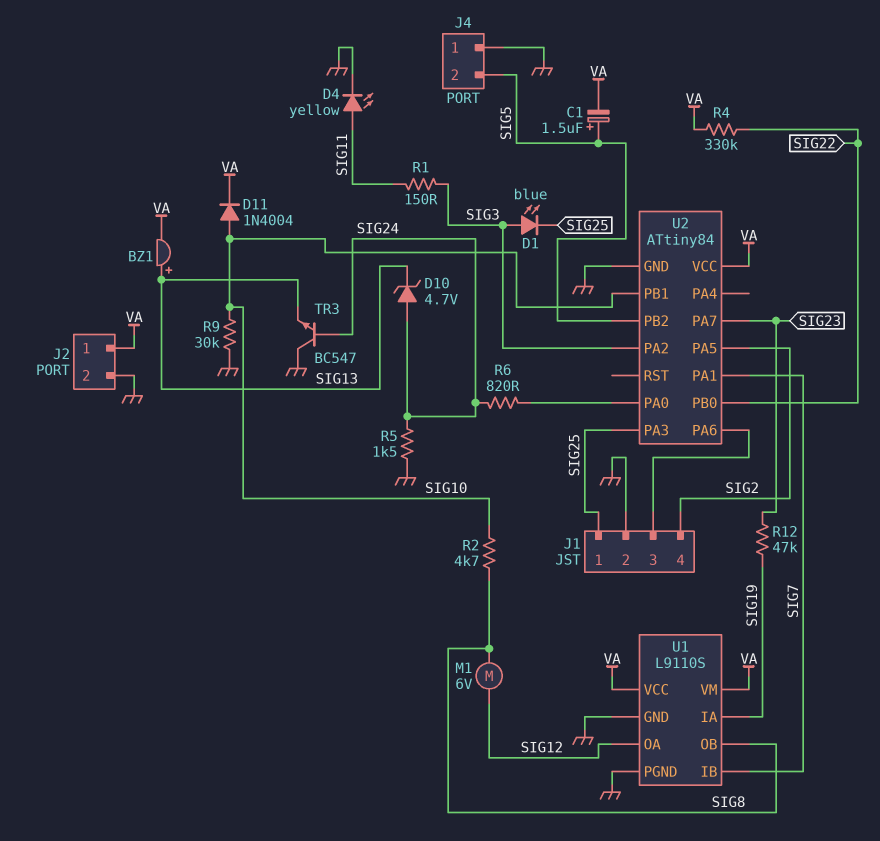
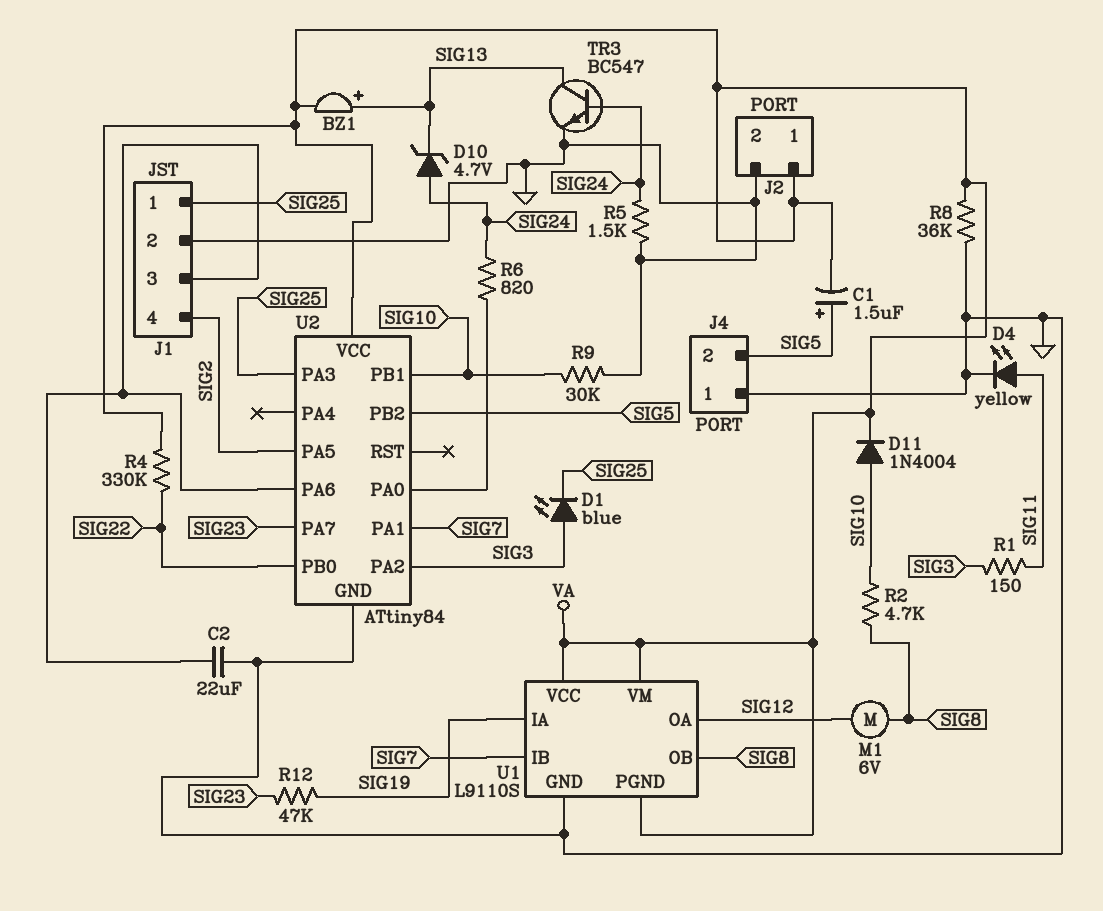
C2: none -> 22uF (GND, J1/3)
R8: none -> 36k (GND, VA)
TR3: NPN BC547 (B SIG24, C GND, E SIG13) -> NPN BC547 (B SIG24, C SIG13, E GND)
U1 pin PGND: GND -> VA

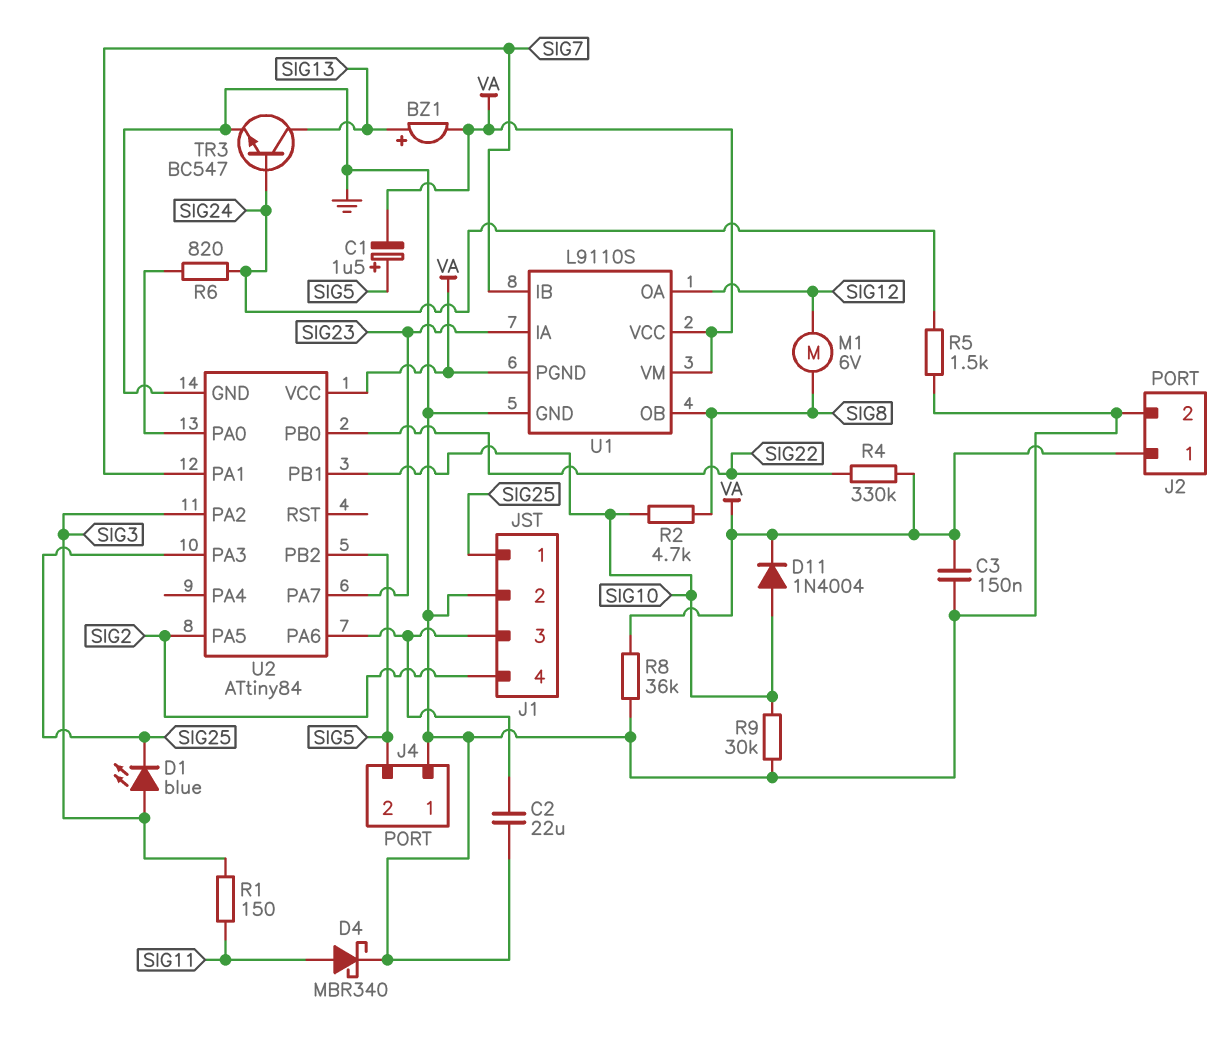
C3: none -> 150nF (GND, VA)
D4: LED yellow (A SIG11, K GND) -> schottky MBR340 (A SIG11, K GND)
D10: zener 4.7V (A SIG24, K SIG13) -> none
R12: 47k (SIG19, SIG23) -> none
U1 pin IA: SIG19 -> SIG23

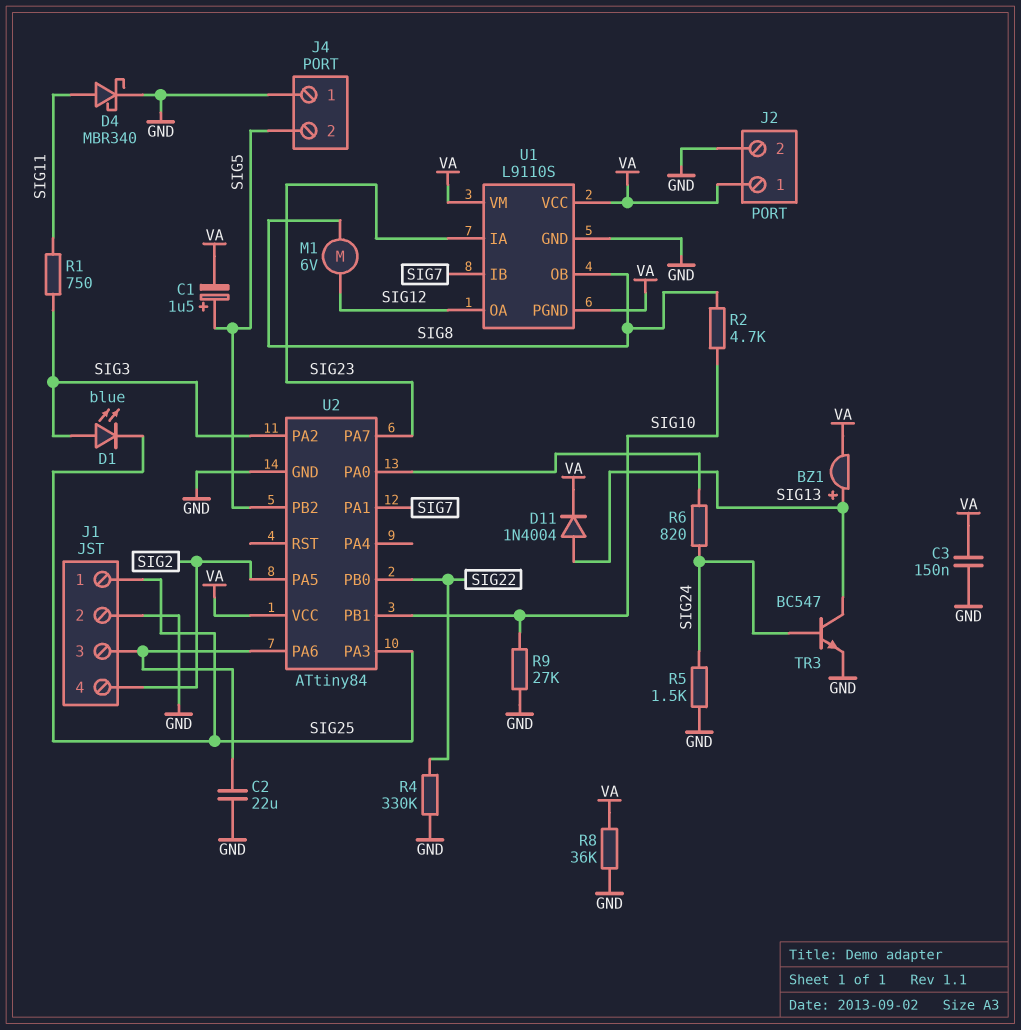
D11: diode 1N4004 (A SIG10, K VA) -> diode 1N4004 (A SIG13, K VA)
R1: 150 (SIG3, SIG11) -> 750 (SIG3, SIG11)
R4: 330k (SIG22, VA) -> 330k (GND, SIG22)
R9: 30k (GND, SIG10) -> 27k (GND, SIG10)

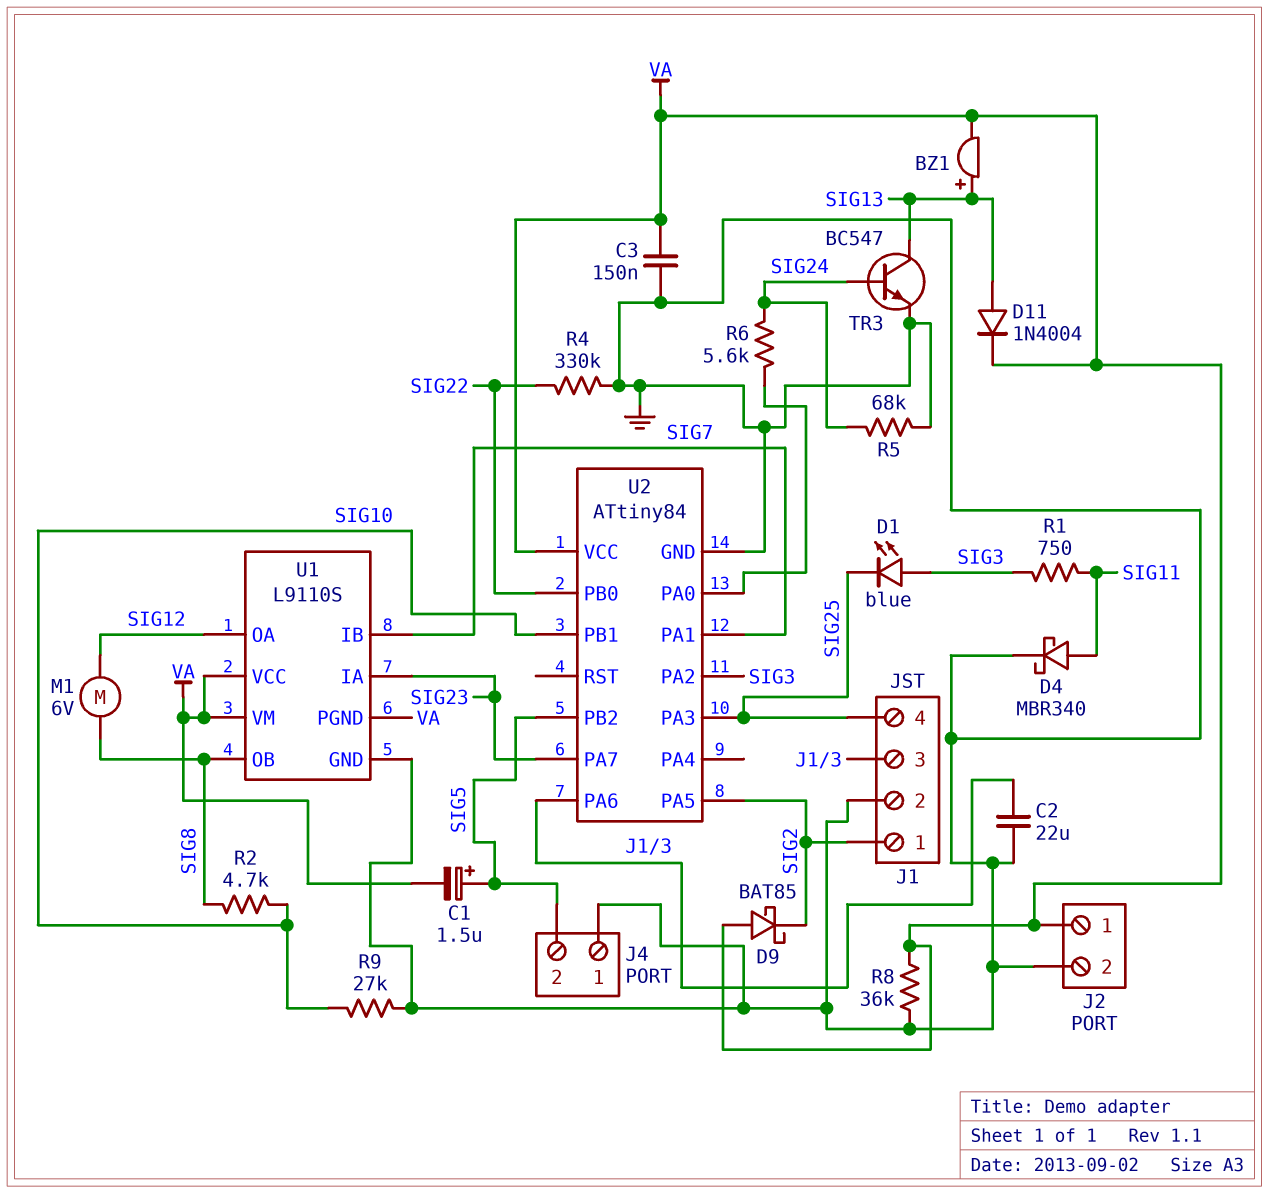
D9: none -> schottky BAT85 (A VA, K SIG2)
J1 pin 1: SIG25 -> SIG2
J1 pin 4: SIG2 -> SIG25
R5: 1.5k (GND, SIG24) -> 68k (GND, SIG24)
R6: 820 (SIG24, U2/PA0) -> 5.6k (SIG24, U2/PA0)

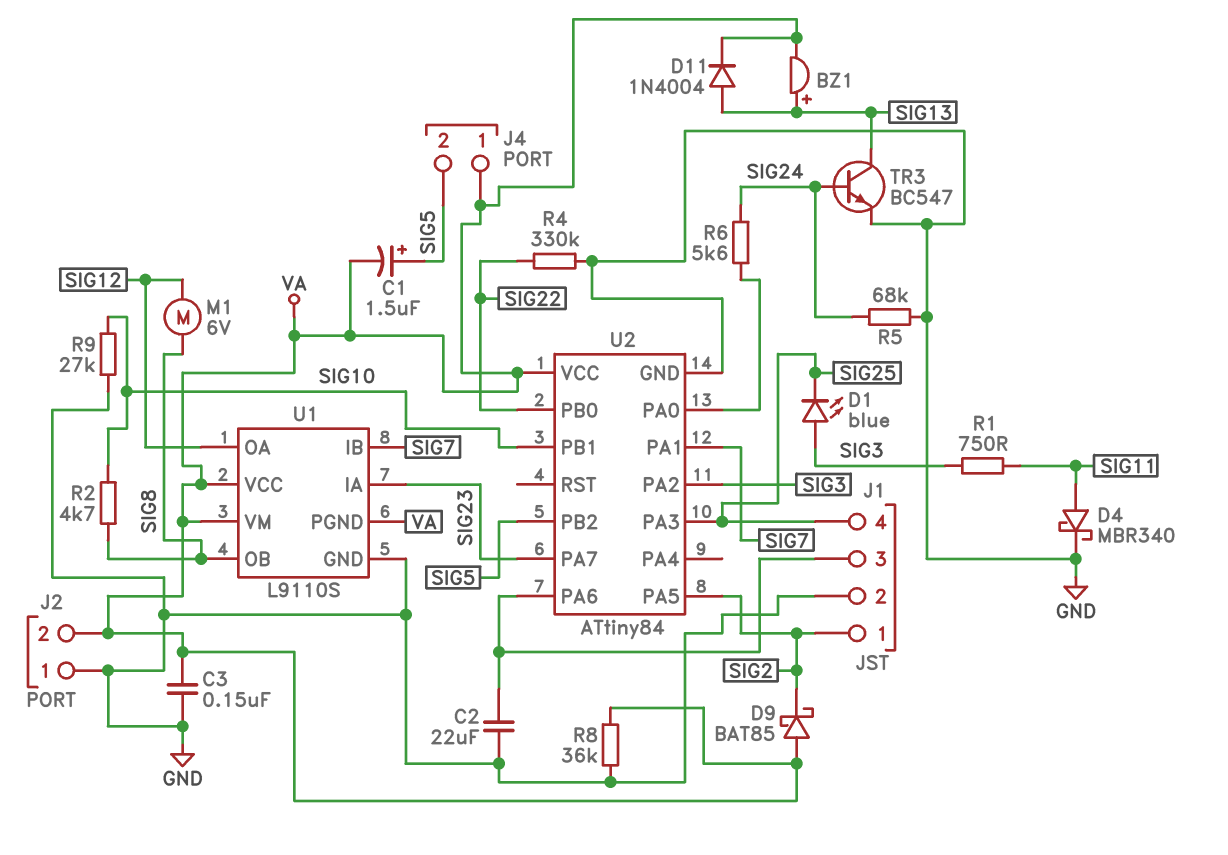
J2 pin 1: VA -> GND
J2 pin 2: GND -> VA
J4 pin 1: GND -> VA

